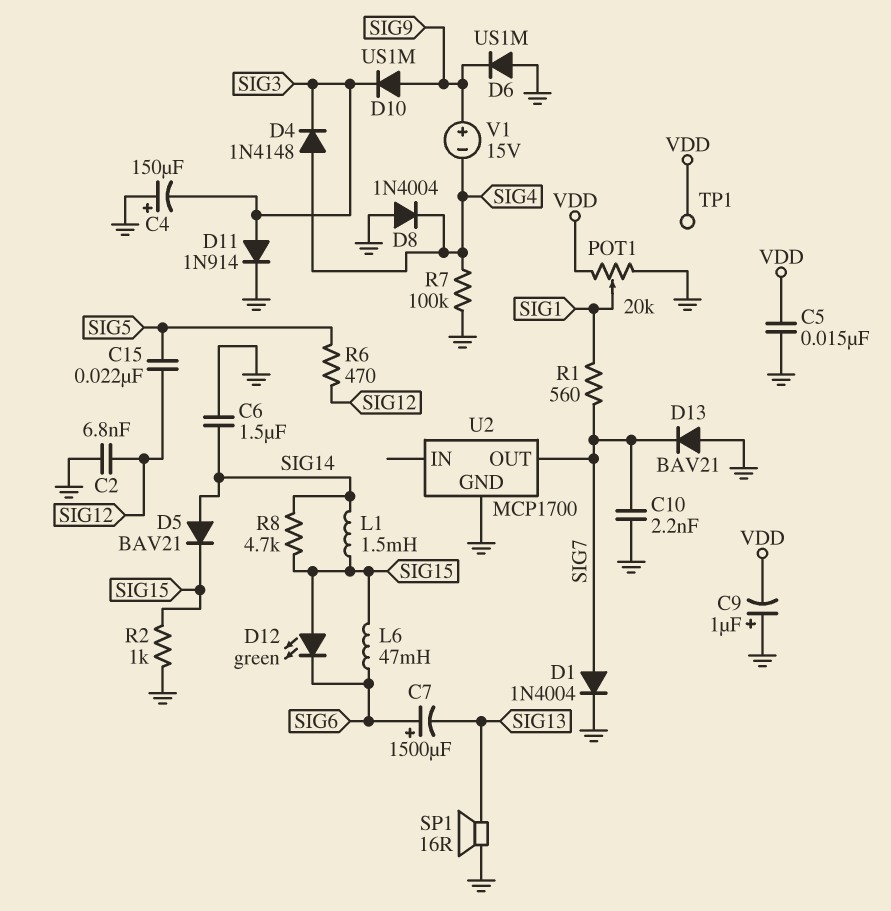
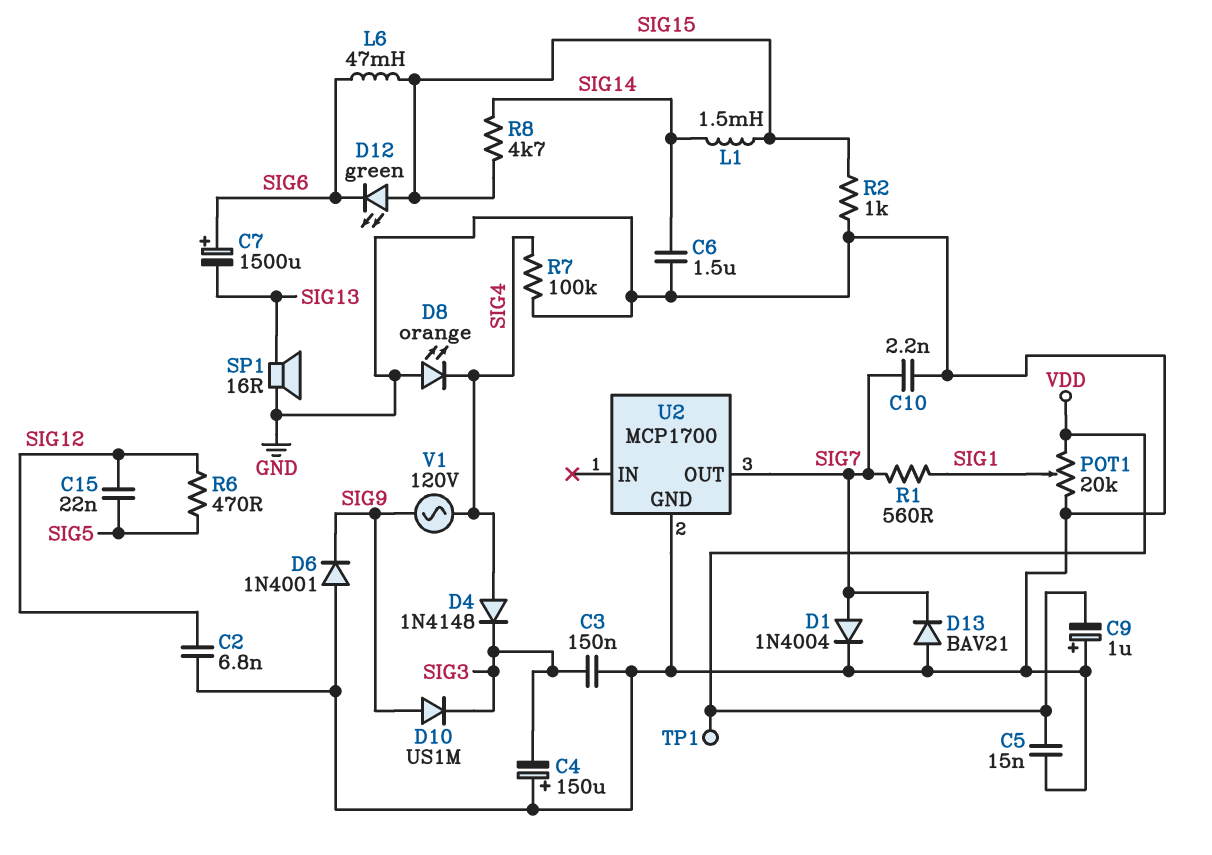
C3: none -> 150nF (GND, SIG3)
D5: diode BAV21 (A SIG14, K SIG15) -> none
D6: diode US1M (A GND, K SIG9) -> diode 1N4001 (A GND, K SIG9)
D8: diode 1N4004 (A GND, K SIG4) -> LED orange (A GND, K SIG4)
D11: diode 1N914 (A SIG3, K GND) -> none
V1: 15V (plus SIG9, minus SIG4) -> AC 120V (SIG4, SIG9)

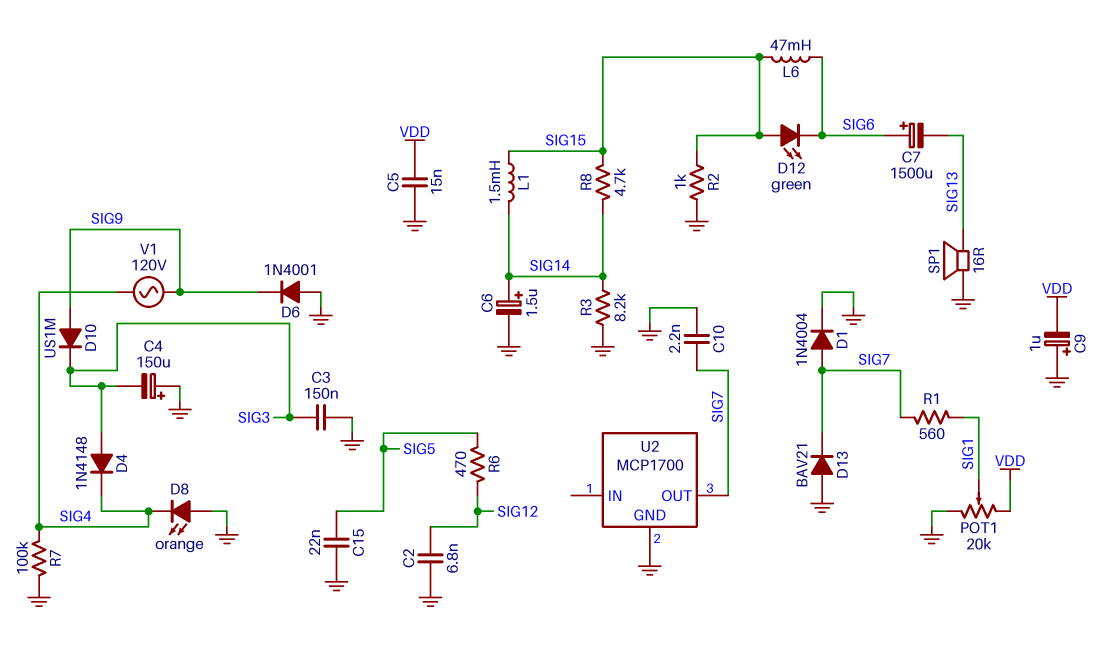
C6: 1.5uF (GND, SIG14) -> 1.5uF (plus SIG14, minus GND)
C15: 22nF (SIG5, SIG12) -> 22nF (GND, SIG5)
D4: diode 1N4148 (A SIG4, K SIG3) -> diode 1N4148 (A SIG3, K SIG4)
R3: none -> 8.2k (GND, SIG14)
TP1: test point (VDD) -> none

